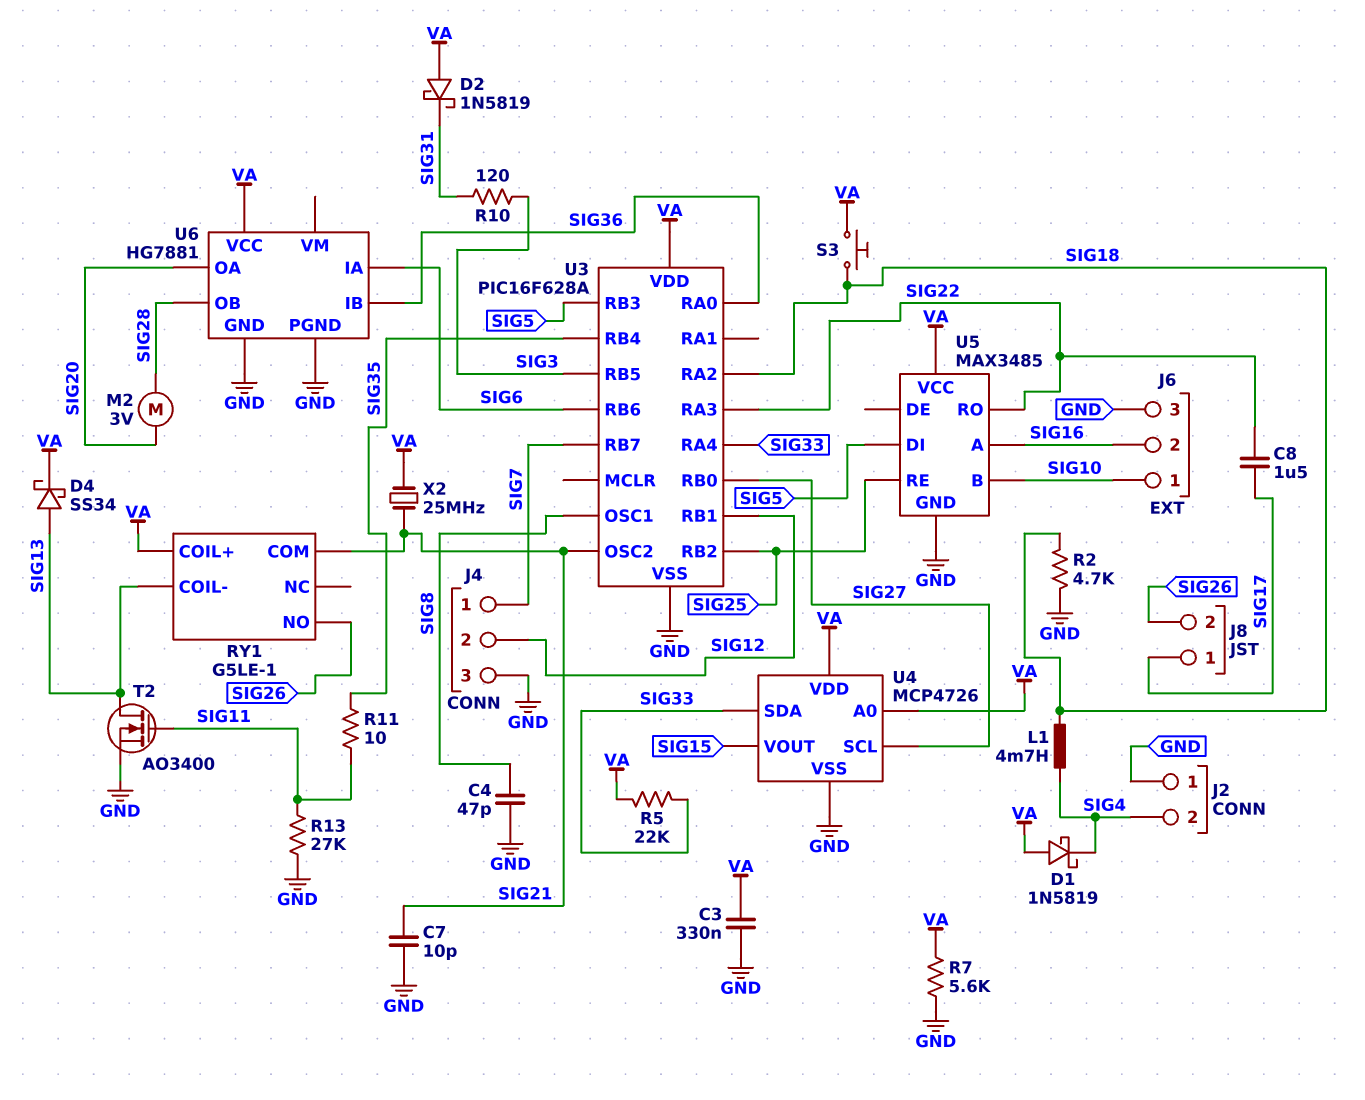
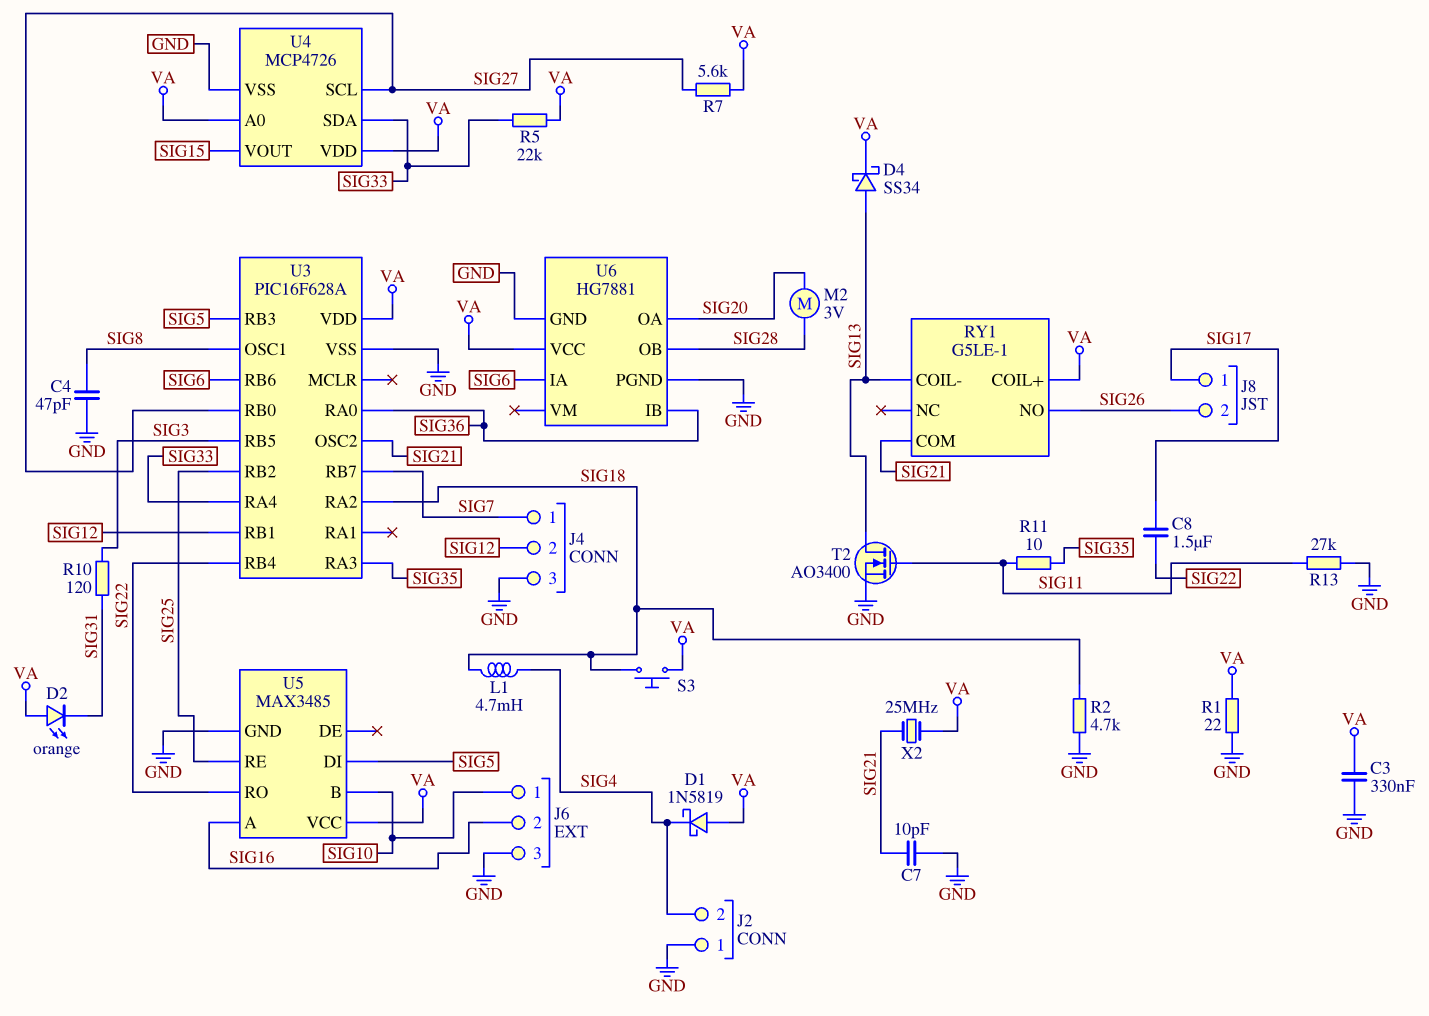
D2: schottky 1N5819 (A VA, K SIG31) -> LED orange (A VA, K SIG31)
R1: none -> 22 (GND, VA)
R7: 5.6k (GND, VA) -> 5.6k (SIG27, VA)
U3 pin RA3: SIG22 -> SIG35
U3 pin RB4: SIG35 -> SIG22

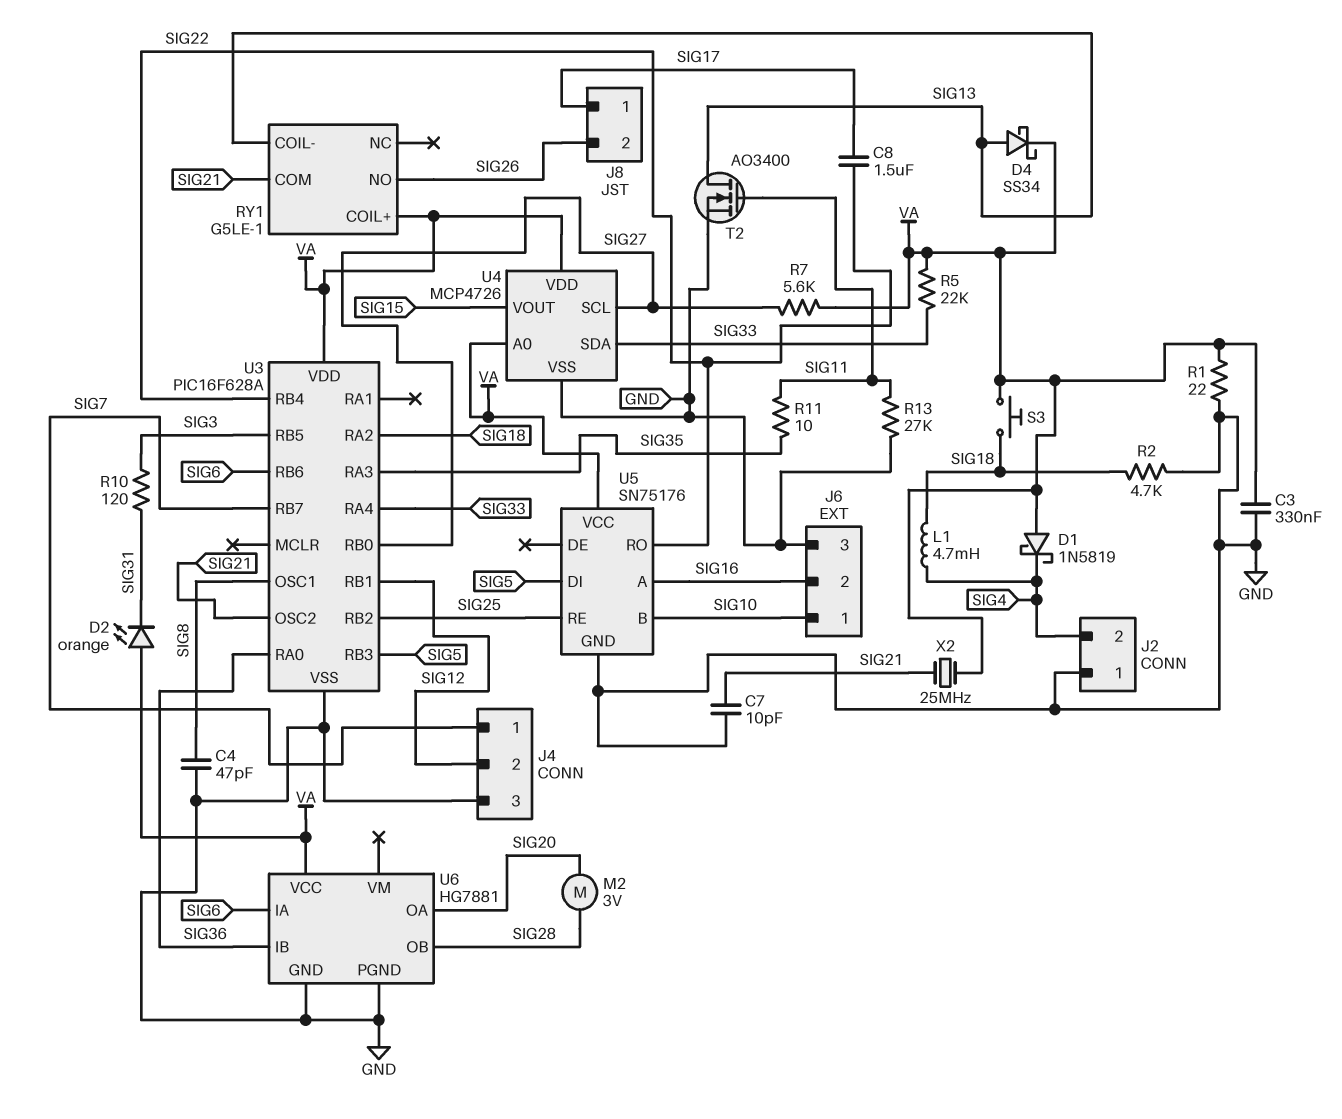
U5: MAX3485 -> SN75176

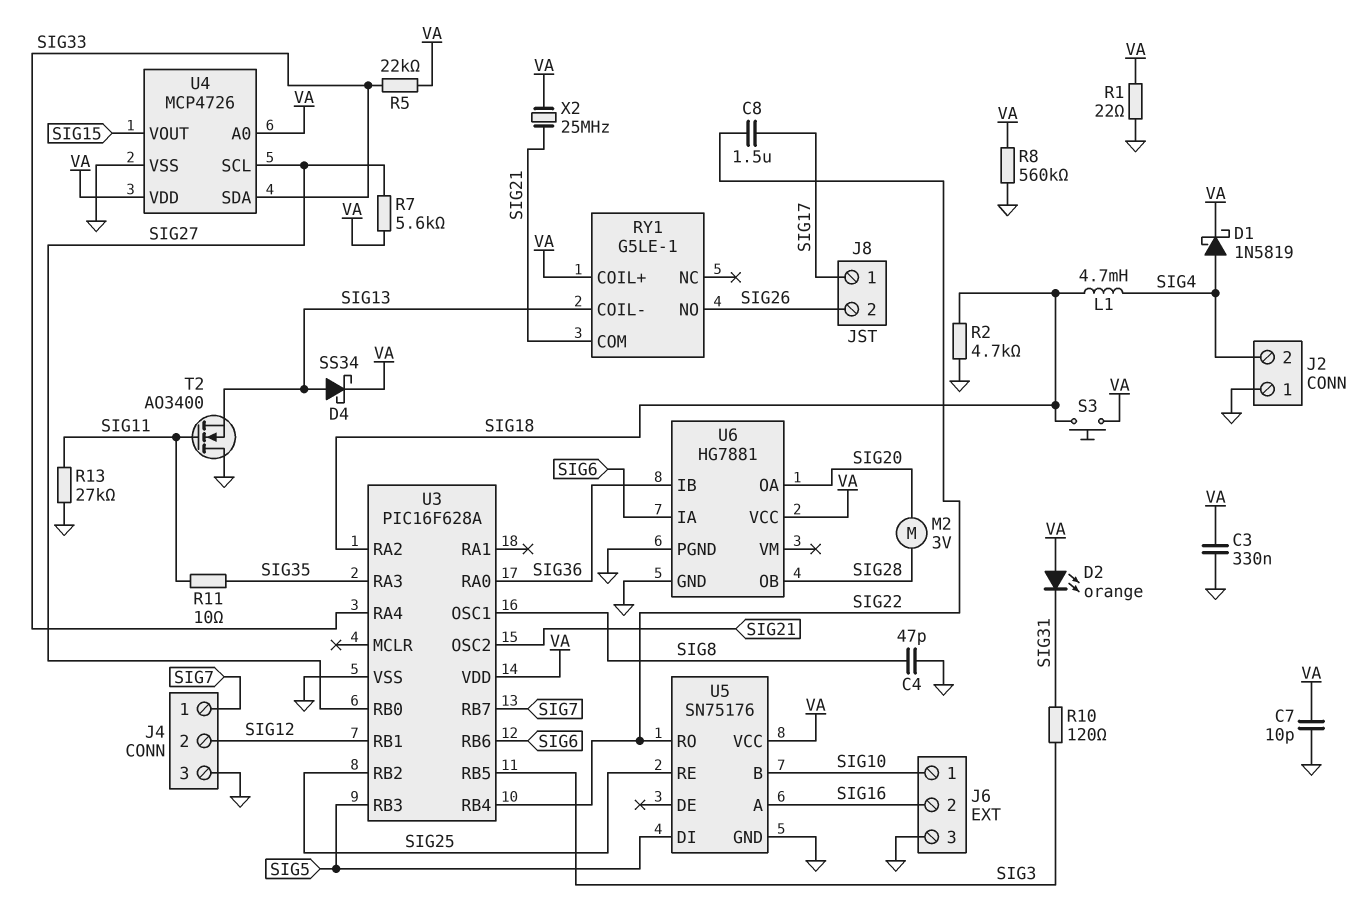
C7: 10pF (GND, SIG21) -> 10pF (GND, VA)
D1: schottky 1N5819 (A VA, K SIG4) -> schottky 1N5819 (A SIG4, K VA)
R8: none -> 560k (GND, VA)
T2: NMOS AO3400 (G SIG11, D SIG13, S GND) -> NMOS AO3400 (G SIG11, D GND, S SIG13)

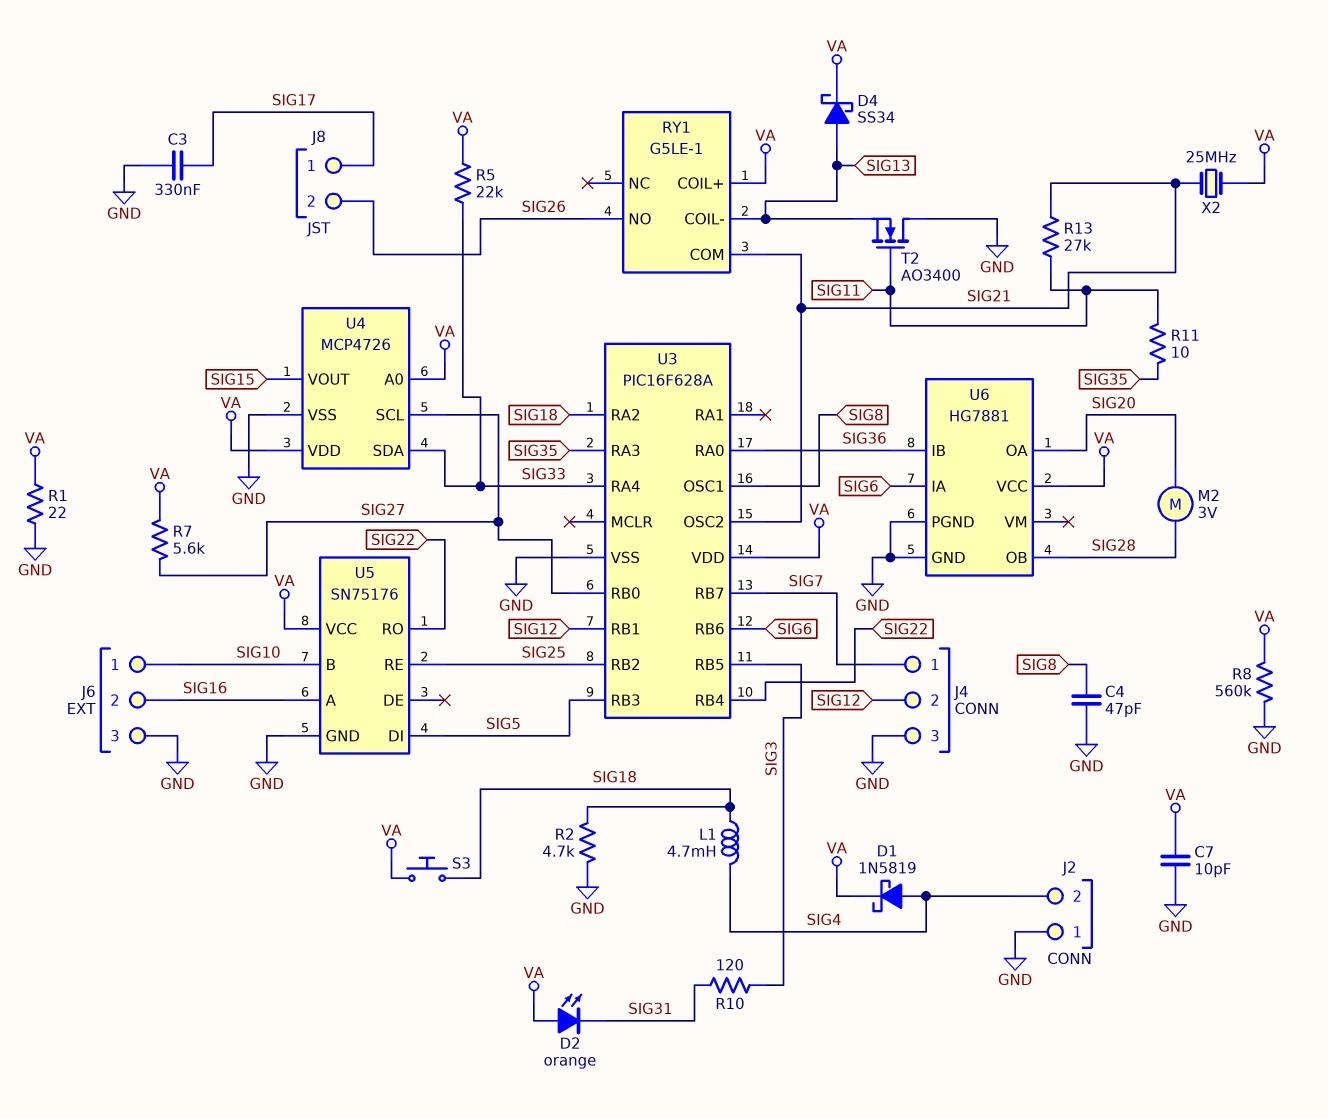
C3: 330nF (GND, VA) -> 330nF (GND, SIG17)
C8: 1.5uF (SIG17, SIG22) -> none
R13: 27k (GND, SIG11) -> 27k (SIG11, SIG21)

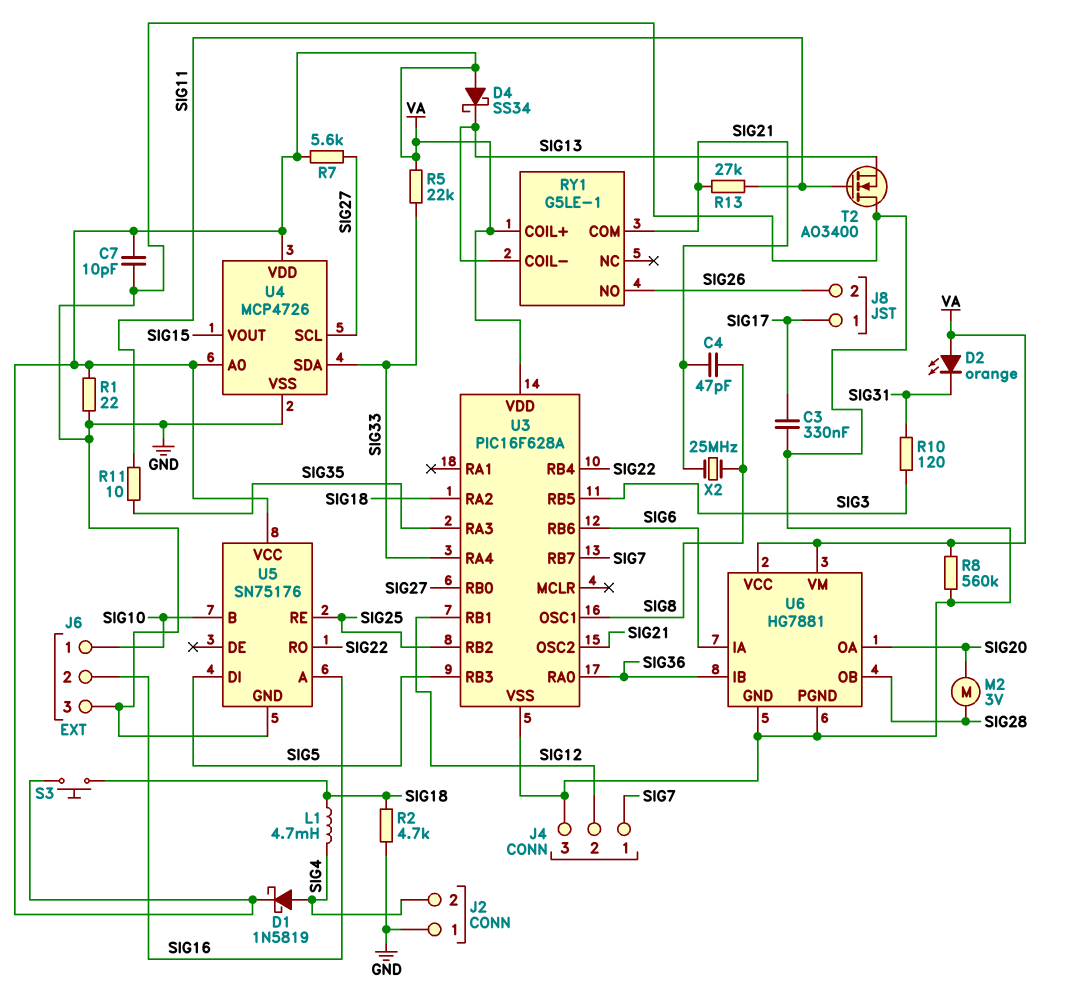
C4: 47pF (GND, SIG8) -> 47pF (SIG8, SIG21)
D4: schottky SS34 (A SIG13, K VA) -> schottky SS34 (A VA, K SIG13)
U6 pin VM: none -> VA
X2: 25MHz (SIG21, VA) -> 25MHz (SIG8, SIG21)

